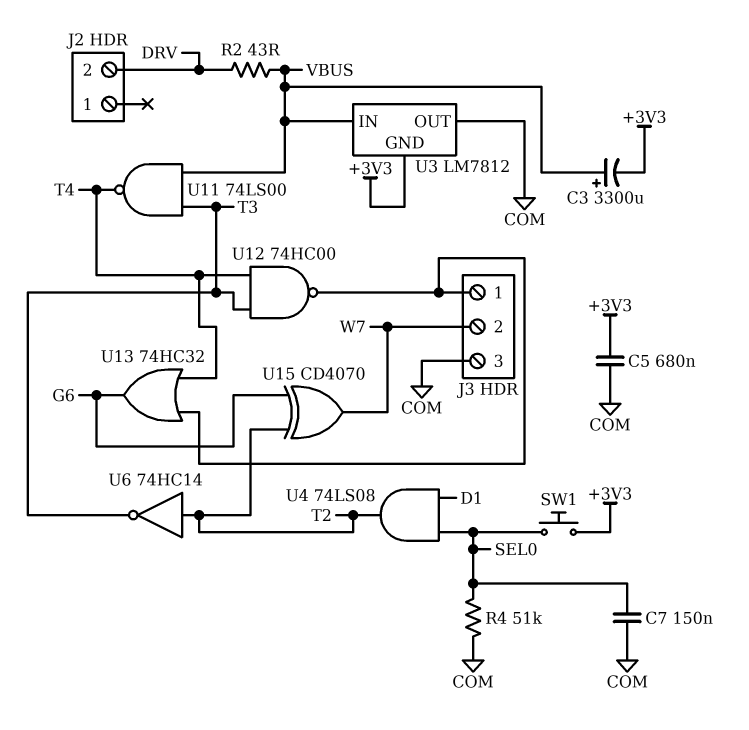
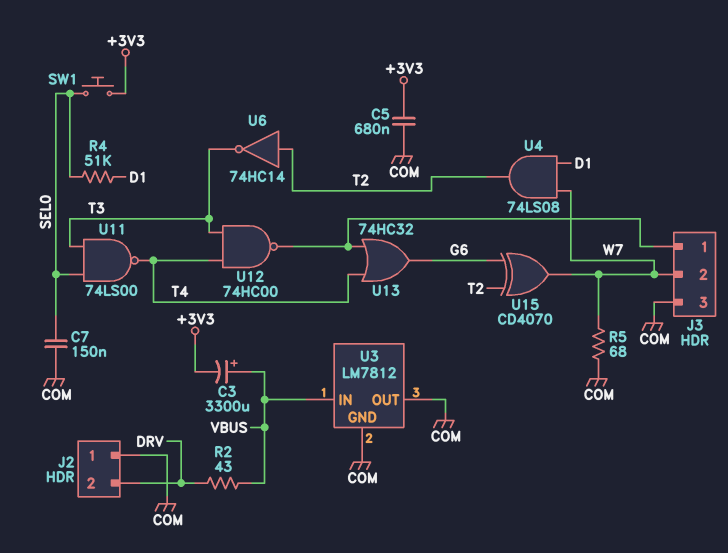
J2 pin 1: none -> COM
R4: 51k (COM, SEL0) -> 51k (D1, SEL0)
R5: none -> 68 (COM, W7)
U3 pin GND: +3V3 -> COM
U4: AND 74LS08 (in D1, in SEL0, out T2) -> AND 74LS08 (in D1, in W7, out T2)
U11: NAND 74LS00 (in T3, in VBUS, out T4) -> NAND 74LS00 (in SEL0, in T3, out T4)

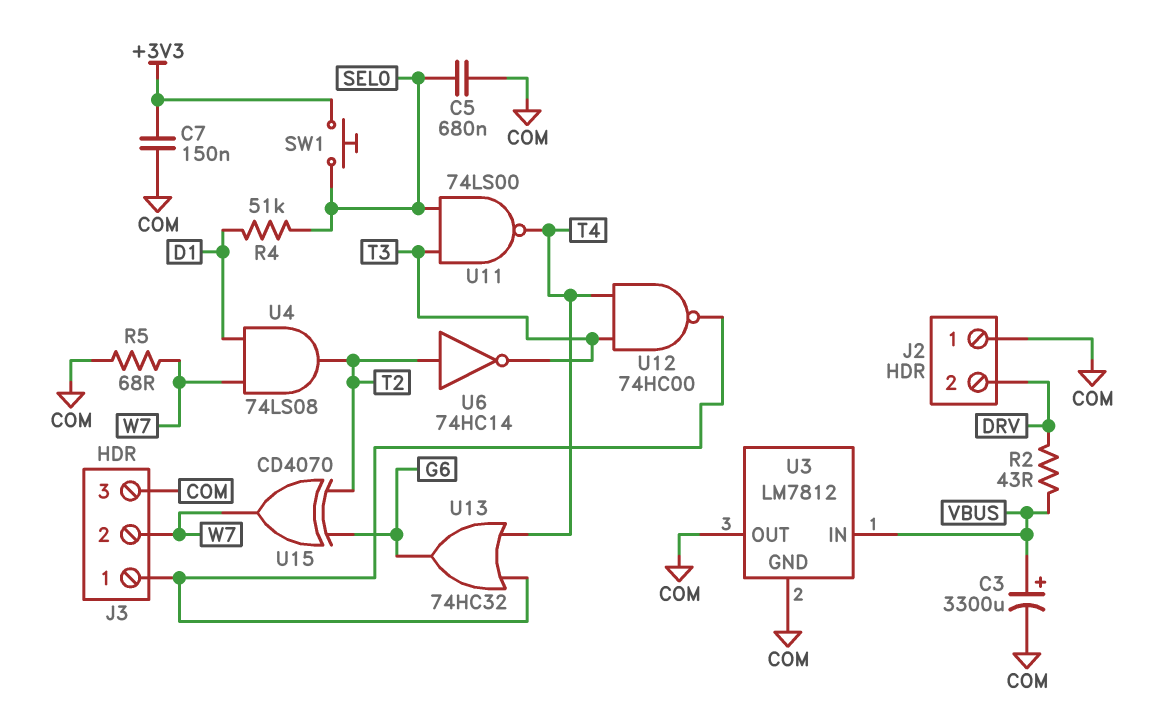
C3: 3300uF (plus VBUS, minus +3V3) -> 3300uF (plus VBUS, minus COM)
C5: 680nF (+3V3, COM) -> 680nF (COM, SEL0)
C7: 150nF (COM, SEL0) -> 150nF (+3V3, COM)

